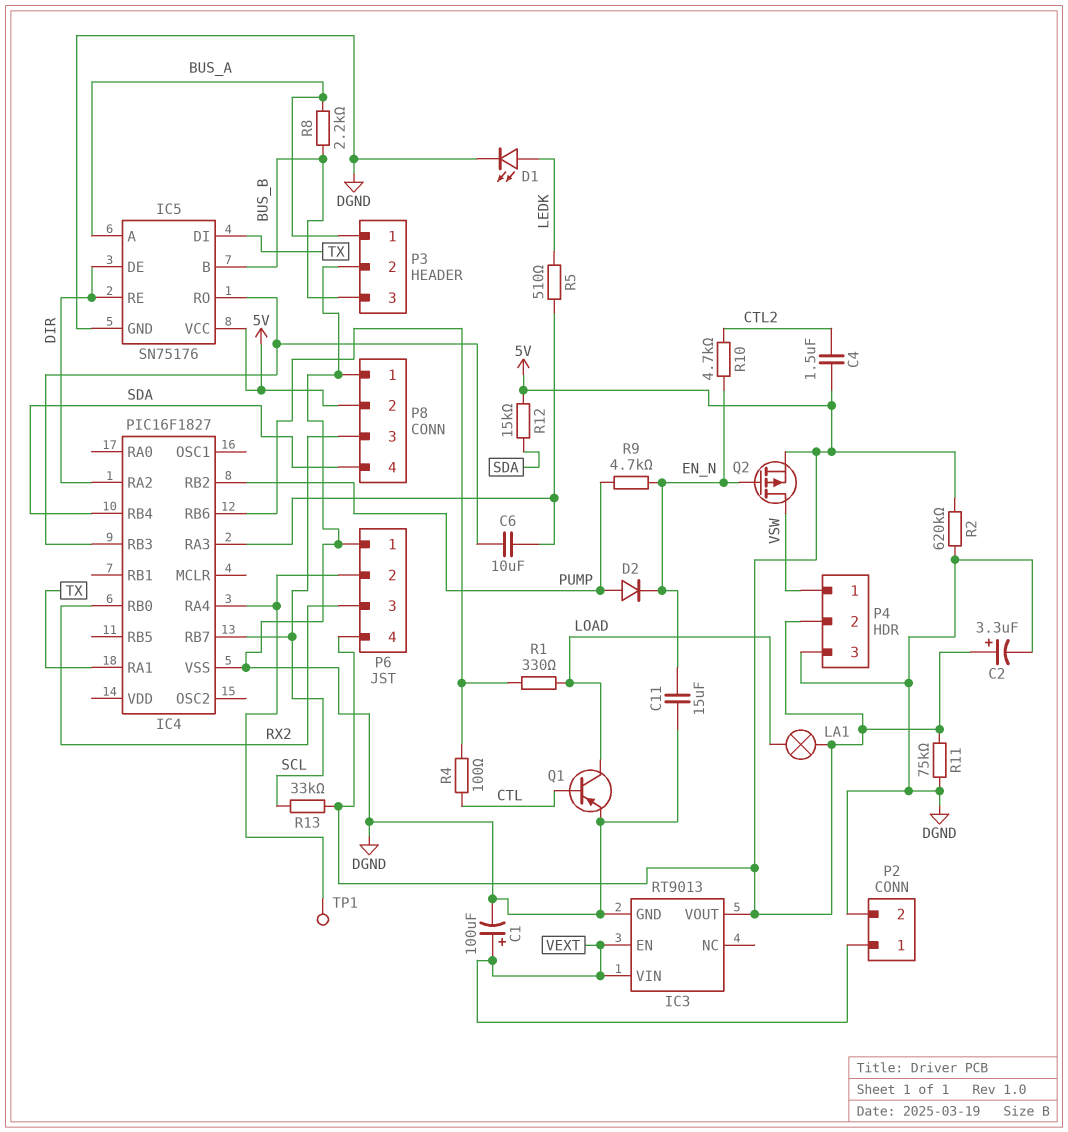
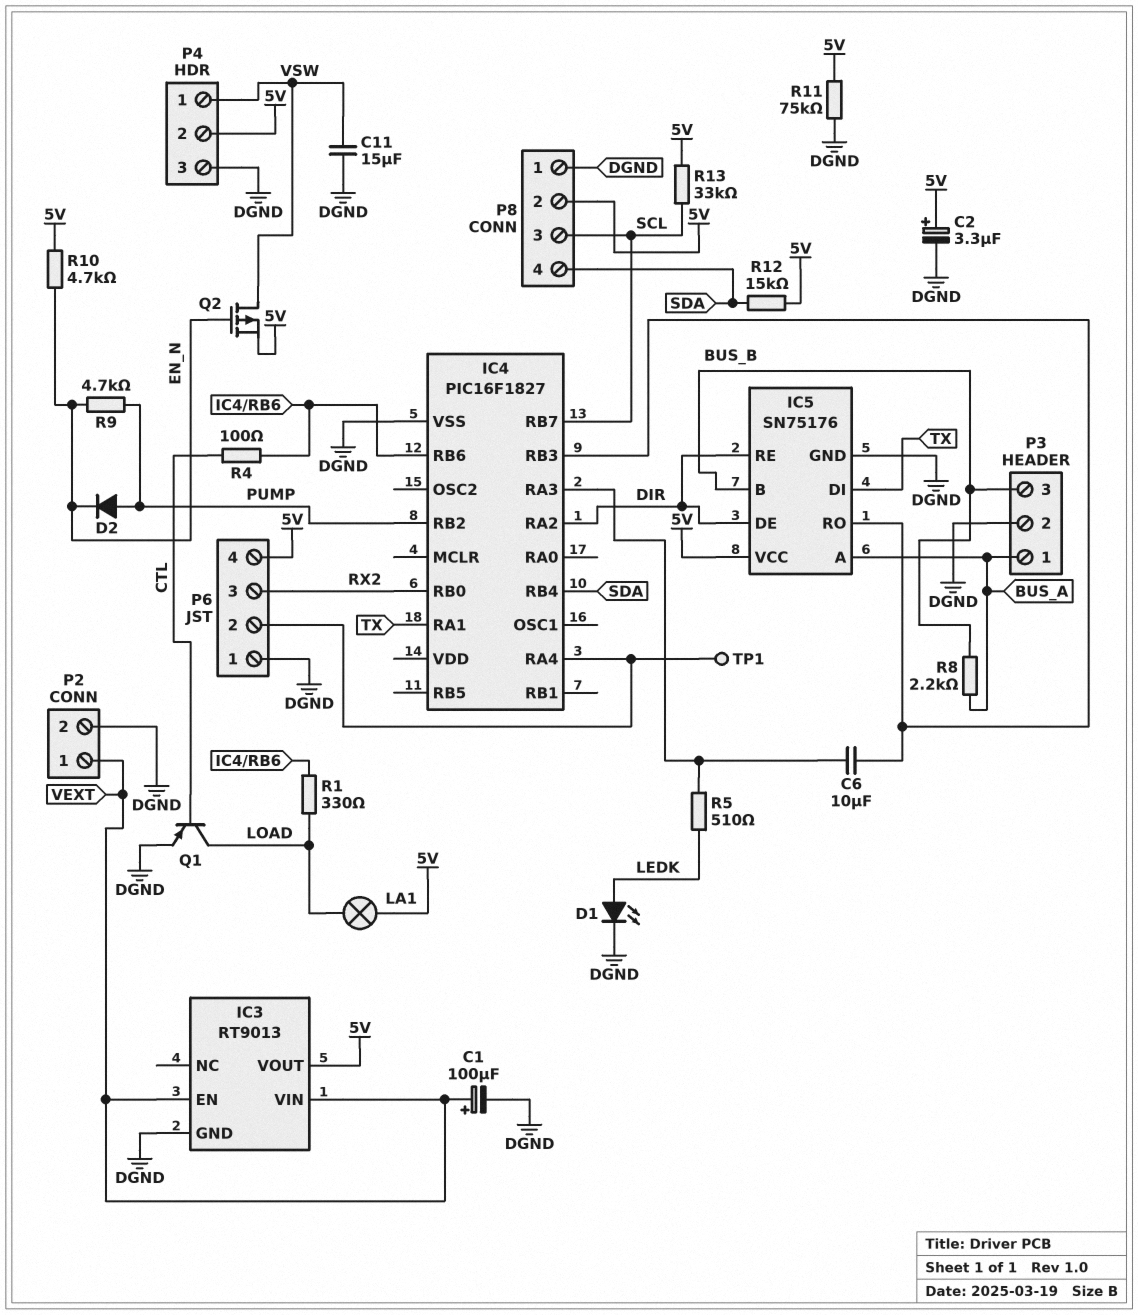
C4: 1.5uF (5V, CTL2) -> none
C11: 15uF (DGND, EN_N) -> 15uF (DGND, VSW)
R2: 620k (5V, DGND) -> none
R10: 4.7k (CTL2, EN_N) -> 4.7k (5V, EN_N)

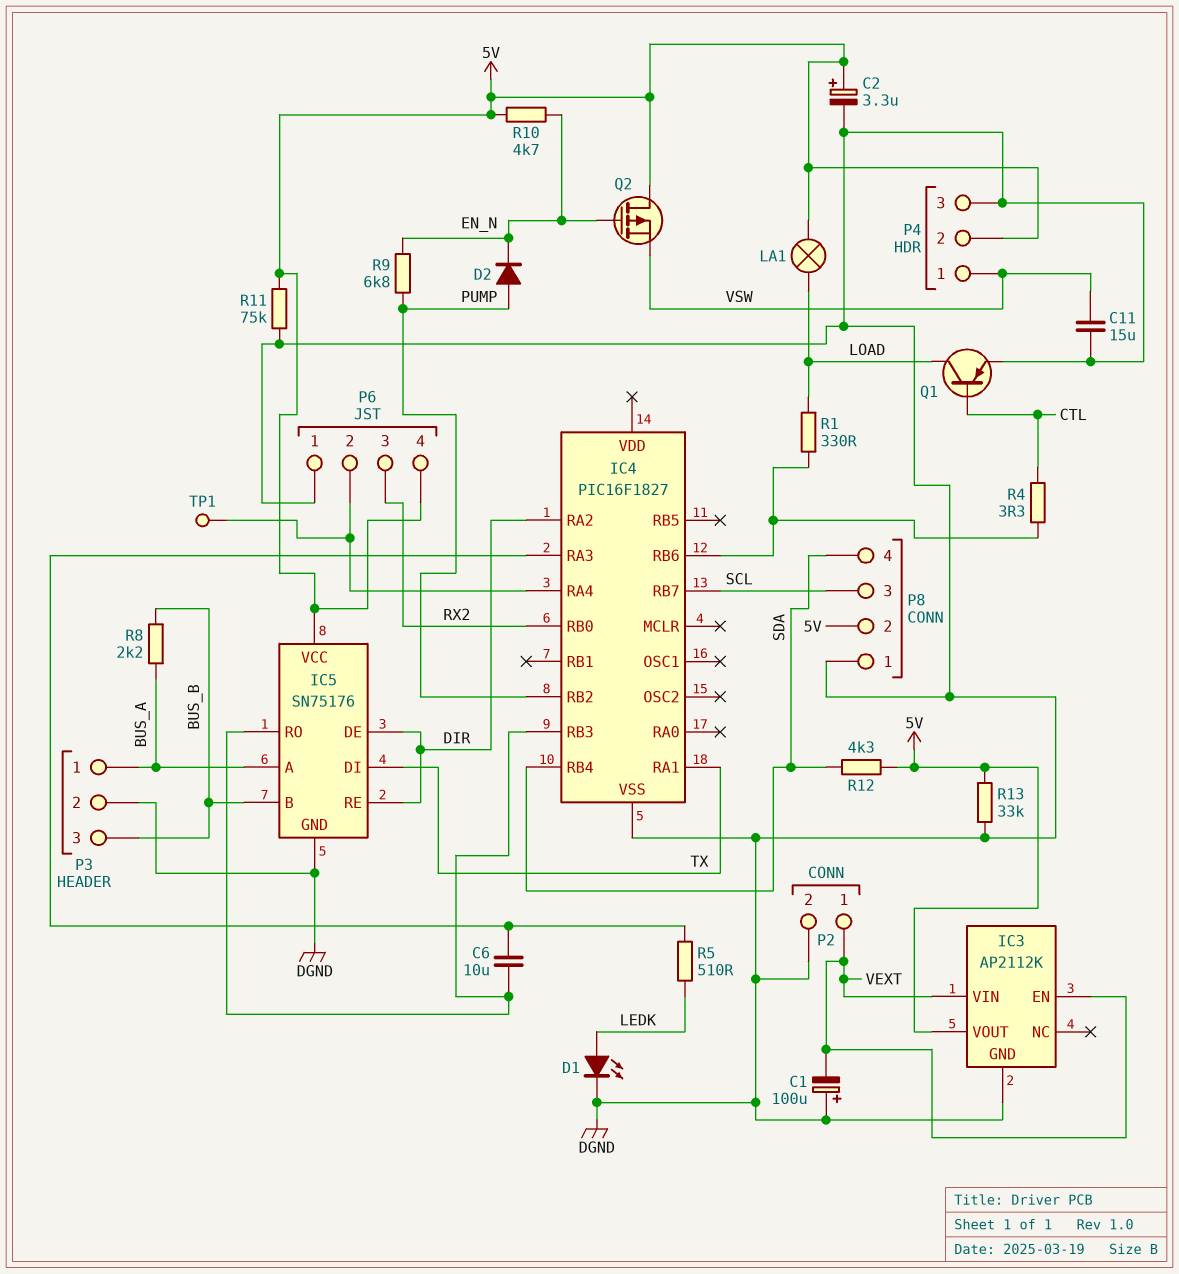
C1: 100uF (plus VEXT, minus DGND) -> 100uF (plus DGND, minus VEXT)
IC3: RT9013 -> AP2112K
Q2: PMOS (G EN_N, D VSW, S 5V) -> PMOS (G EN_N, D 5V, S VSW)
R4: 100 (CTL, IC4/RB6) -> 3.3 (CTL, IC4/RB6)
R9: 4.7k (EN_N, PUMP) -> 6.8k (EN_N, PUMP)
R12: 15k (5V, SDA) -> 4.3k (5V, SDA)
R13: 33k (5V, SCL) -> 33k (5V, DGND)

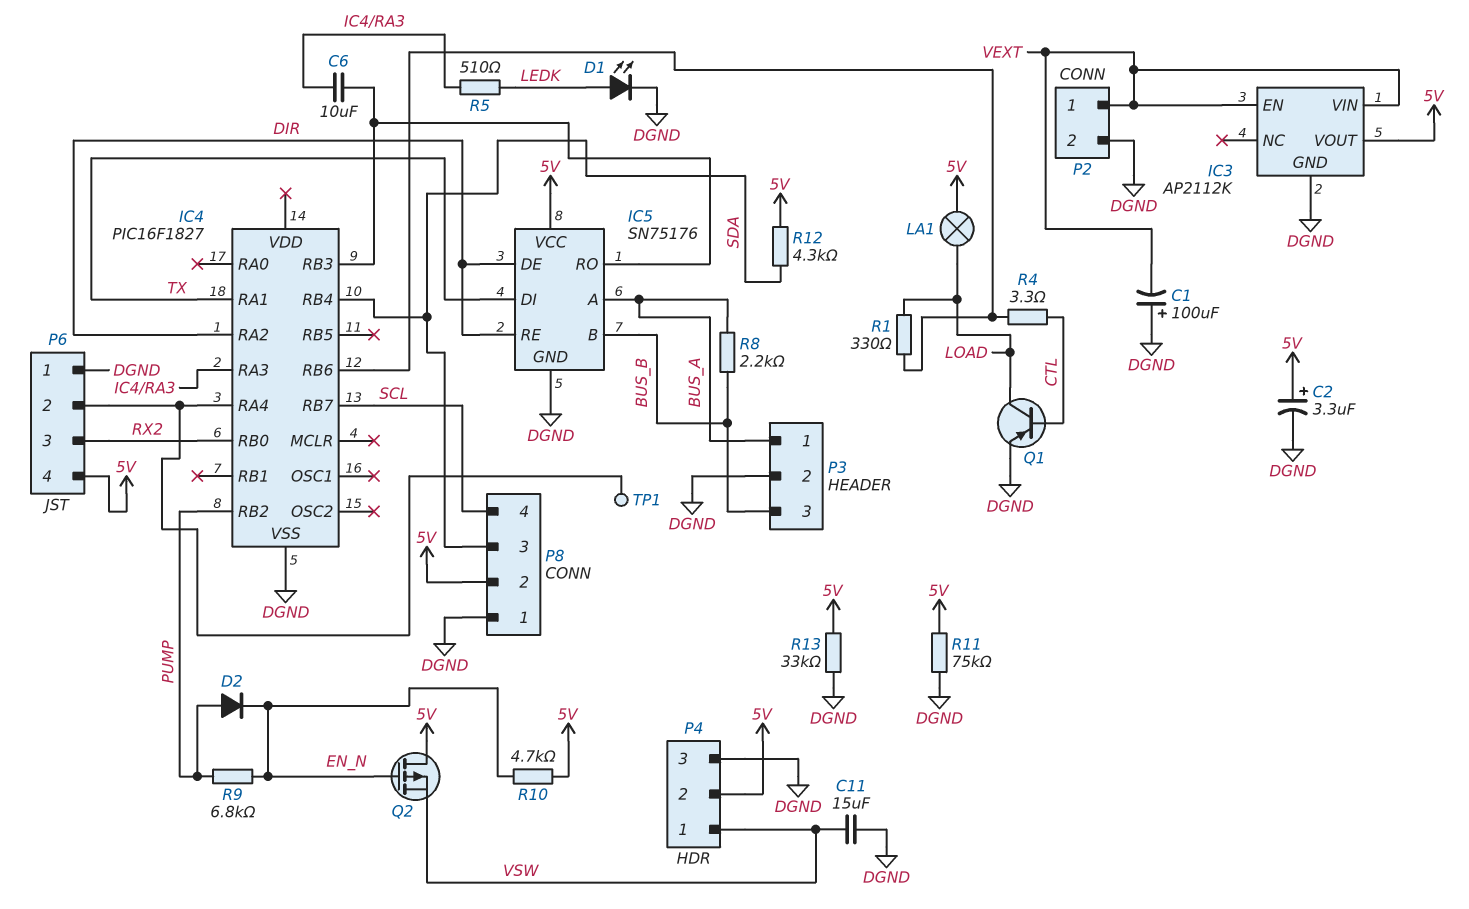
P8 pin 3: SCL -> SDA
P8 pin 4: SDA -> SCL

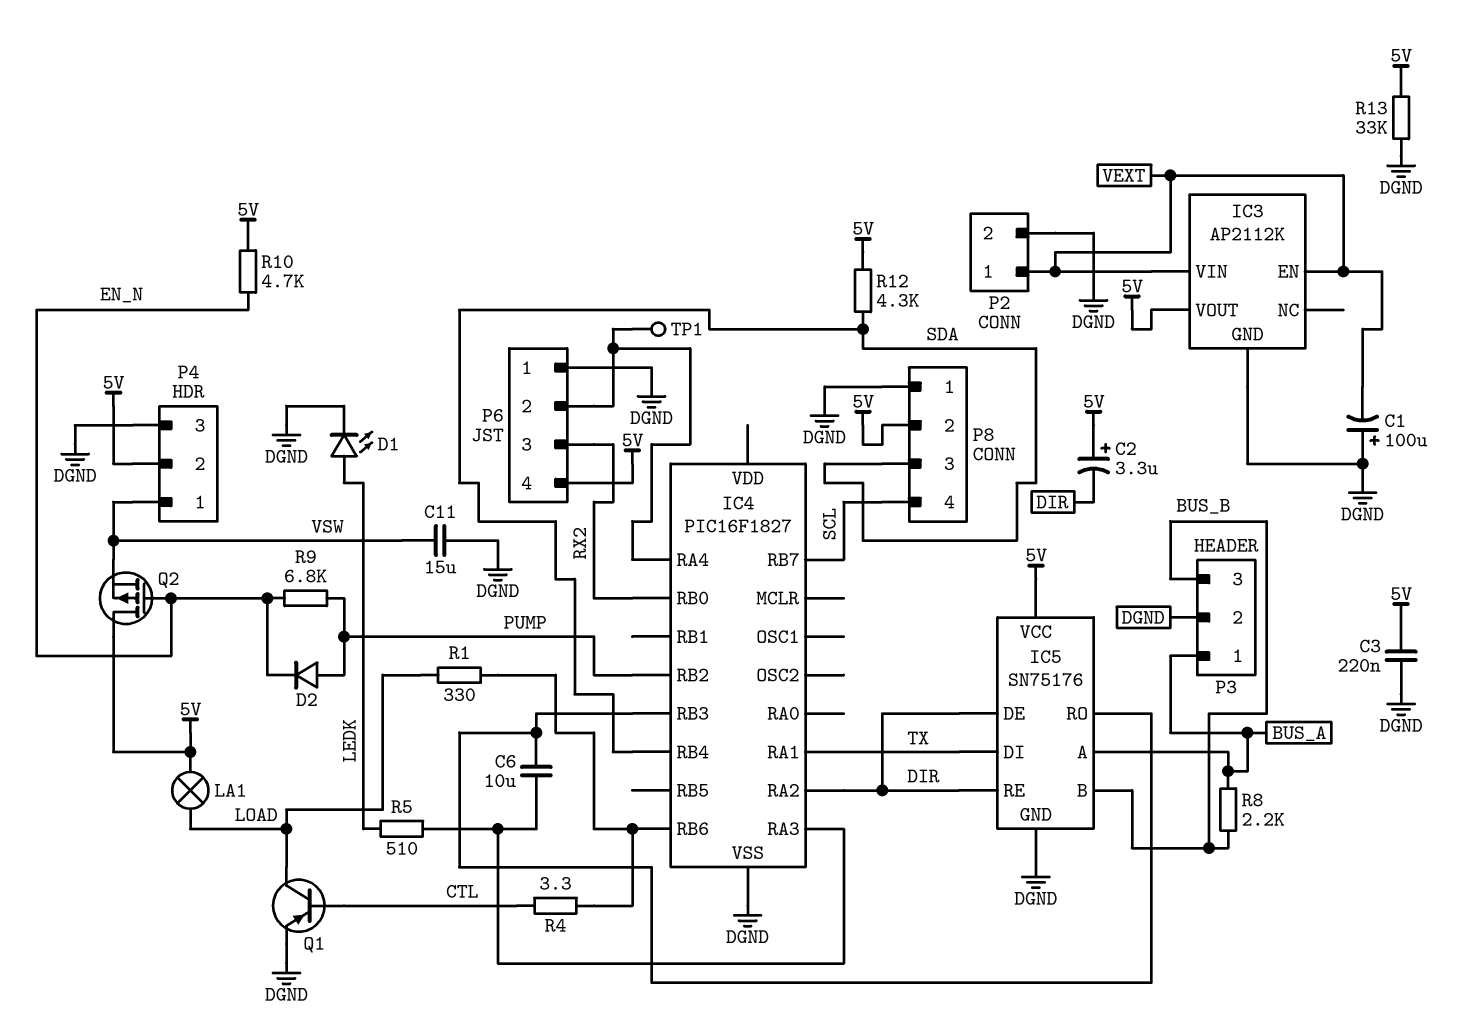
C2: 3.3uF (plus 5V, minus DGND) -> 3.3uF (plus 5V, minus DIR)
C3: none -> 220nF (5V, DGND)
R11: 75k (5V, DGND) -> none

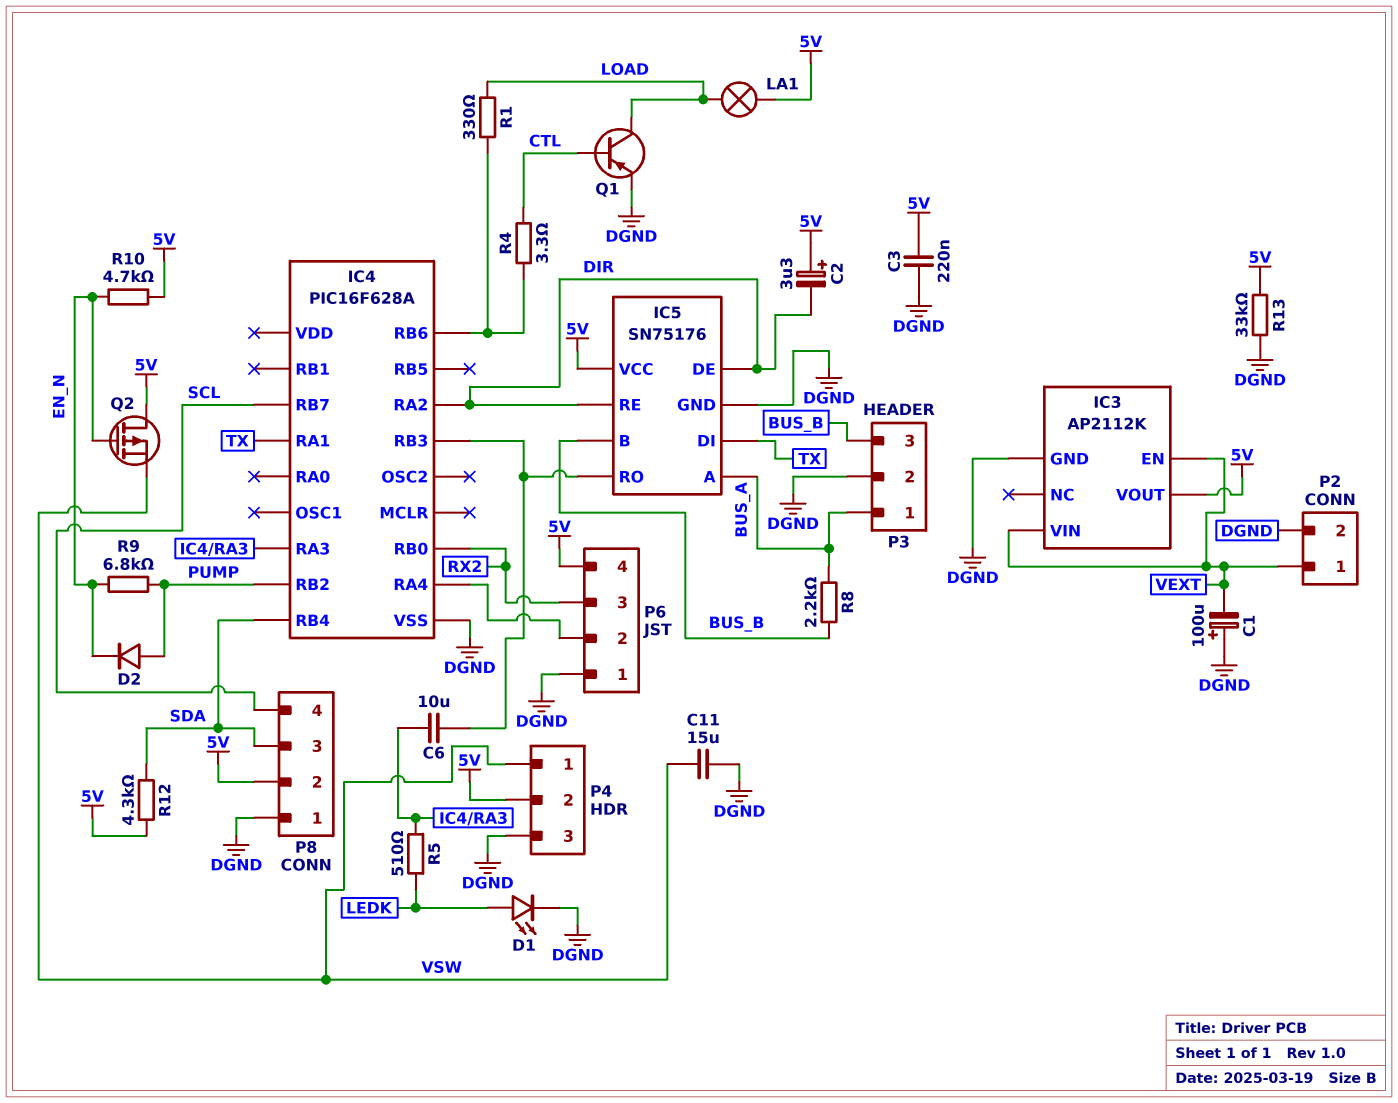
IC4: PIC16F1827 -> PIC16F628A
TP1: test point (IC4/RA4) -> none

